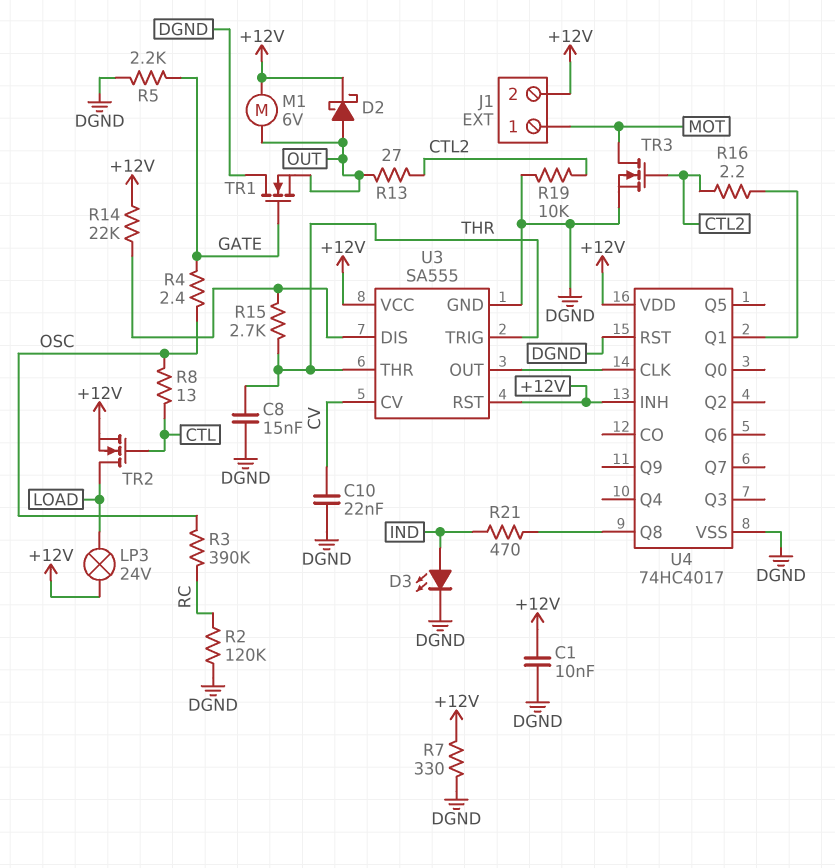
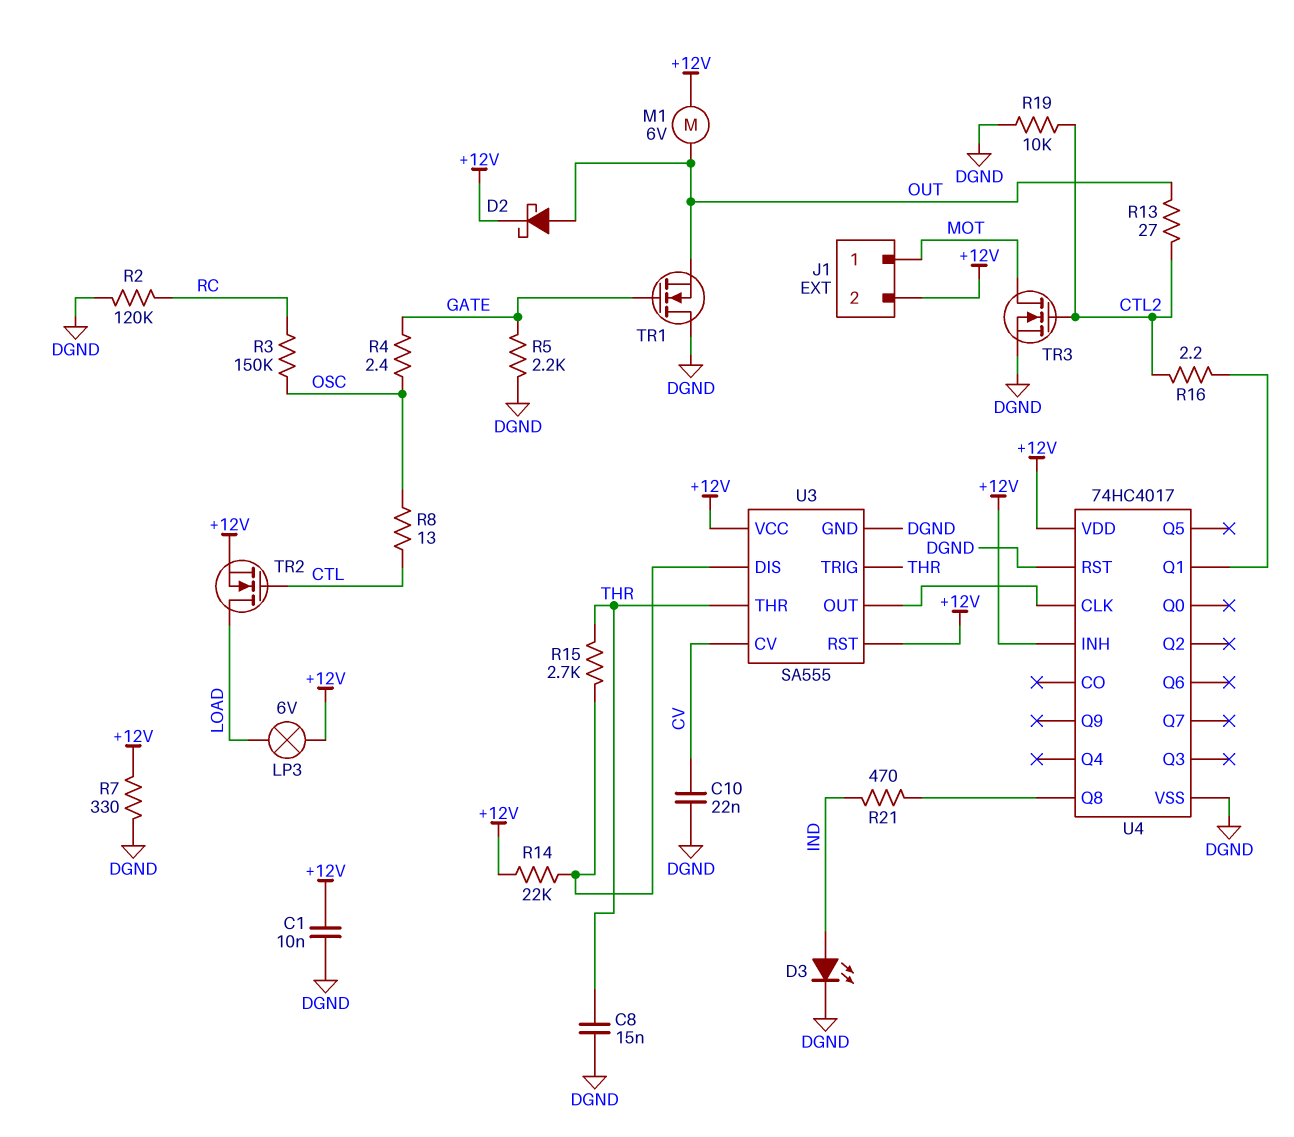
LP3: lamp 24V (+12V, LOAD) -> lamp 6V (+12V, LOAD)
R3: 390k (OSC, RC) -> 150k (OSC, RC)

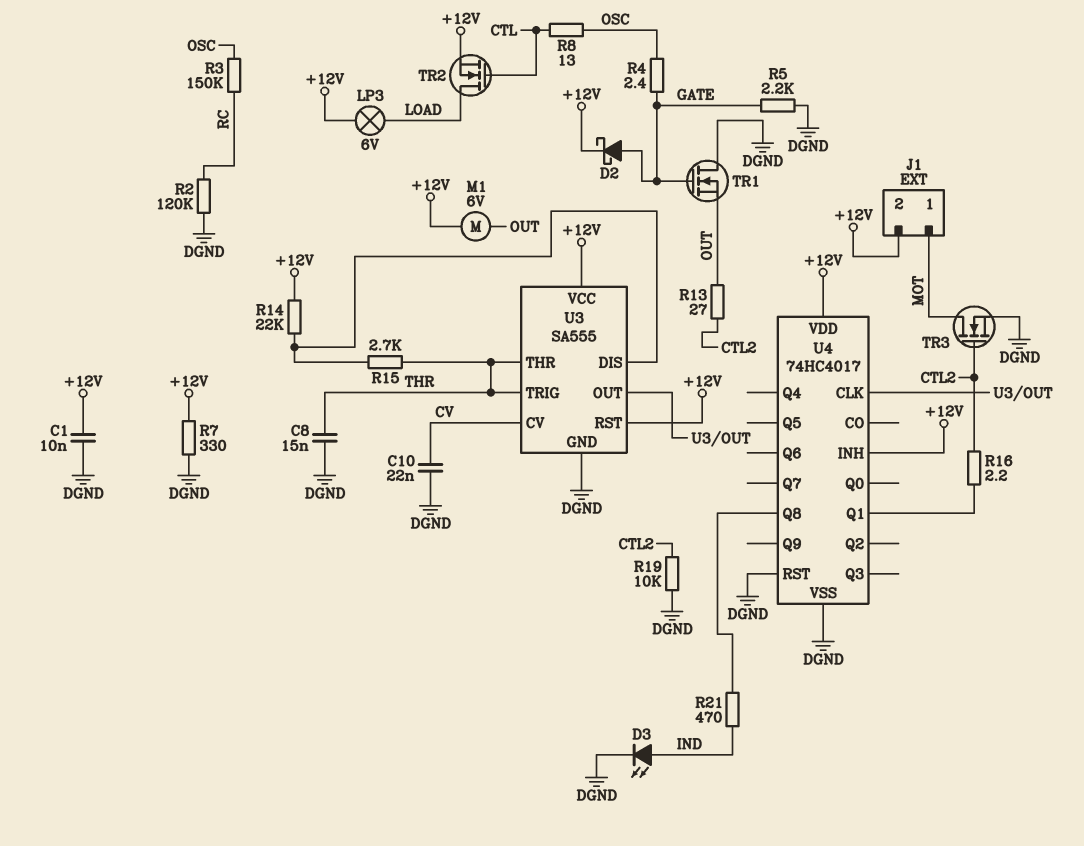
D2: schottky (A OUT, K +12V) -> schottky (A GATE, K +12V)

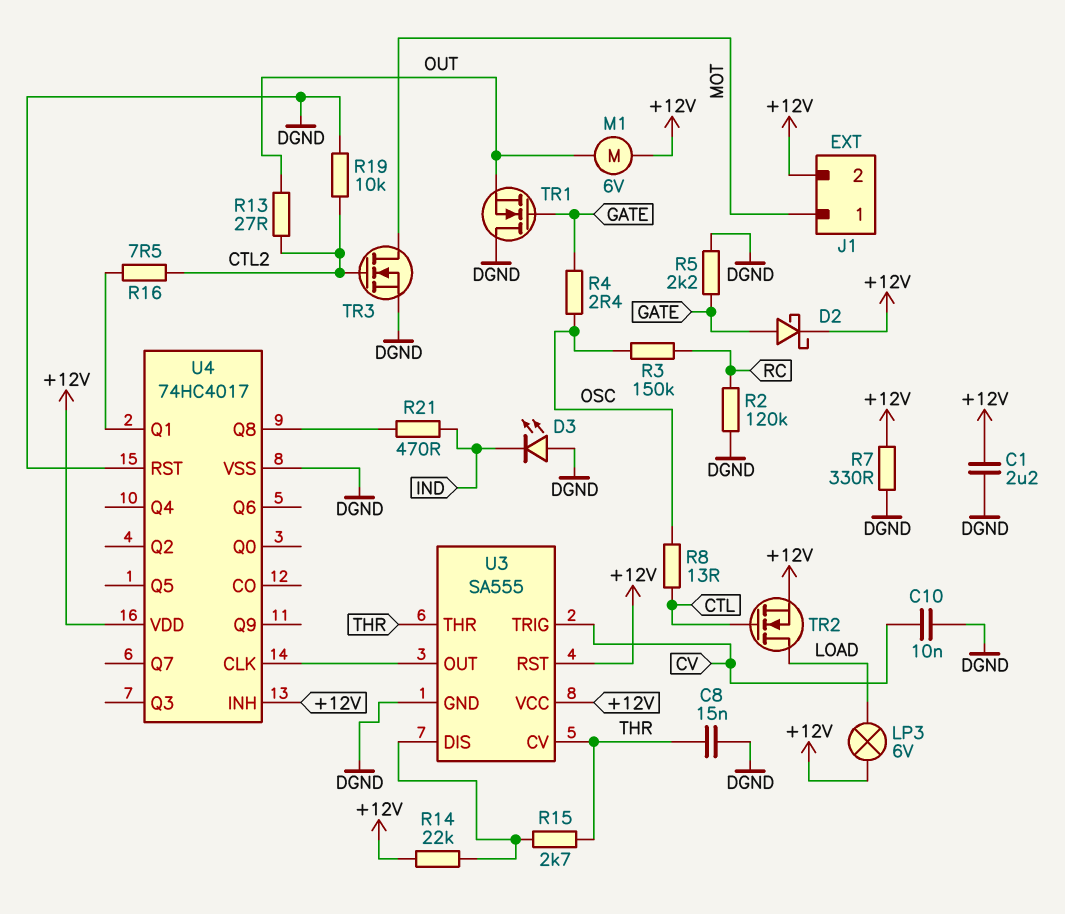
C1: 10nF (+12V, DGND) -> 2.2uF (+12V, DGND)
C10: 22nF (CV, DGND) -> 10nF (CV, DGND)
D3: LED (A IND, K DGND) -> LED (A DGND, K IND)
R16: 2.2 (CTL2, U4/Q1) -> 7.5 (CTL2, U4/Q1)
U3 pin CV: CV -> THR
U3 pin TRIG: THR -> CV

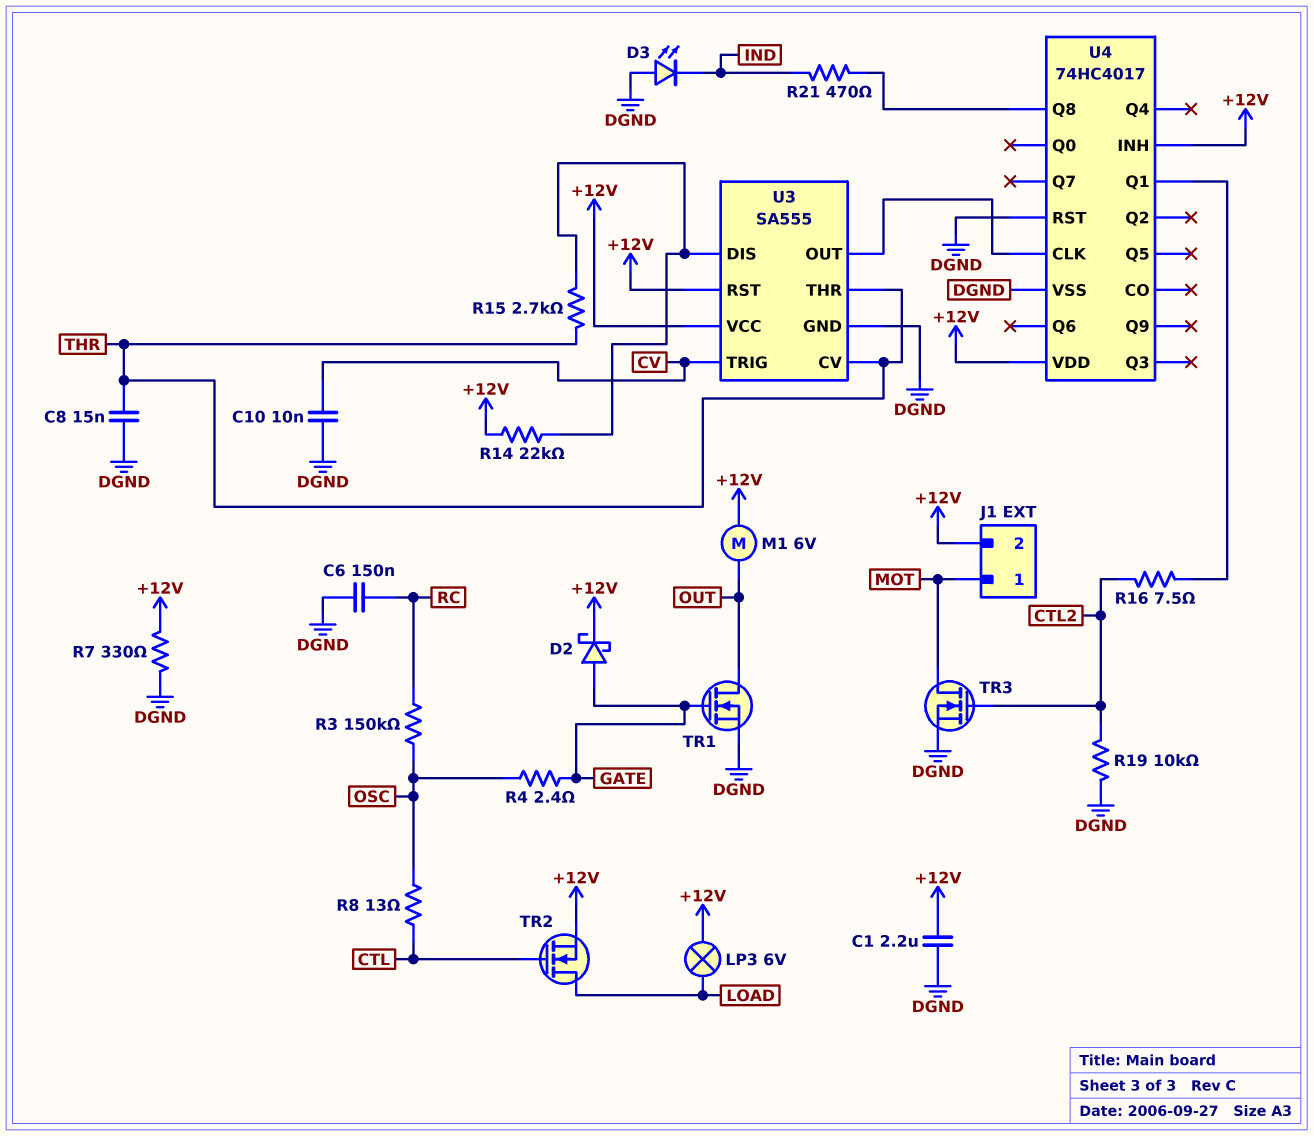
C6: none -> 150nF (DGND, RC)
R2: 120k (DGND, RC) -> none
R5: 2.2k (DGND, GATE) -> none
R13: 27 (CTL2, OUT) -> none
TR1: NMOS (G GATE, D DGND, S OUT) -> NMOS (G GATE, D OUT, S DGND)

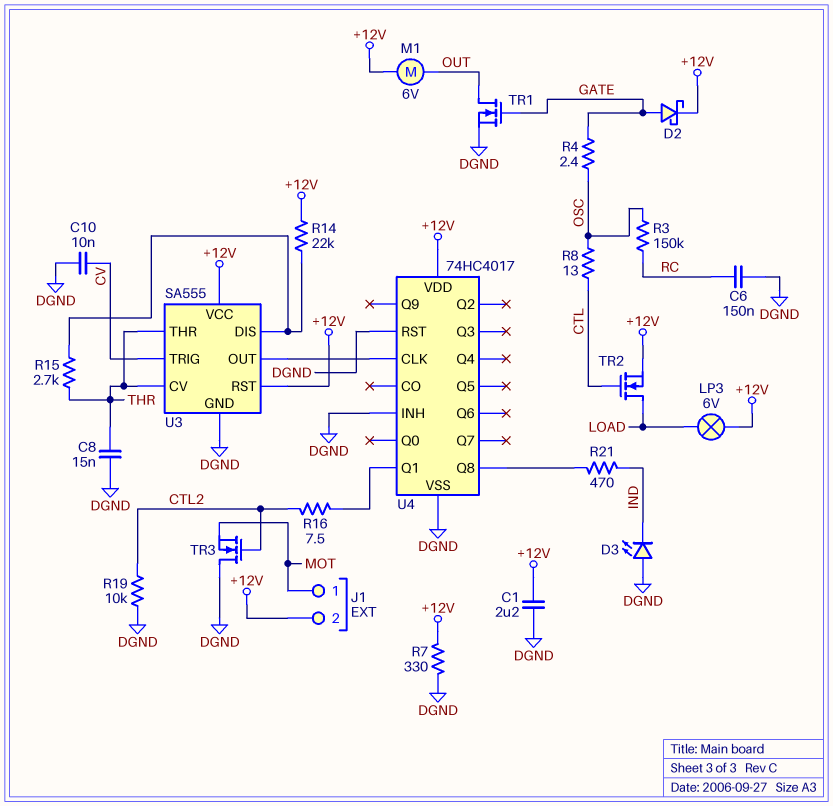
TR3: NMOS (G CTL2, D MOT, S DGND) -> NMOS (G CTL2, D DGND, S MOT)
U4 pin INH: +12V -> DGND

